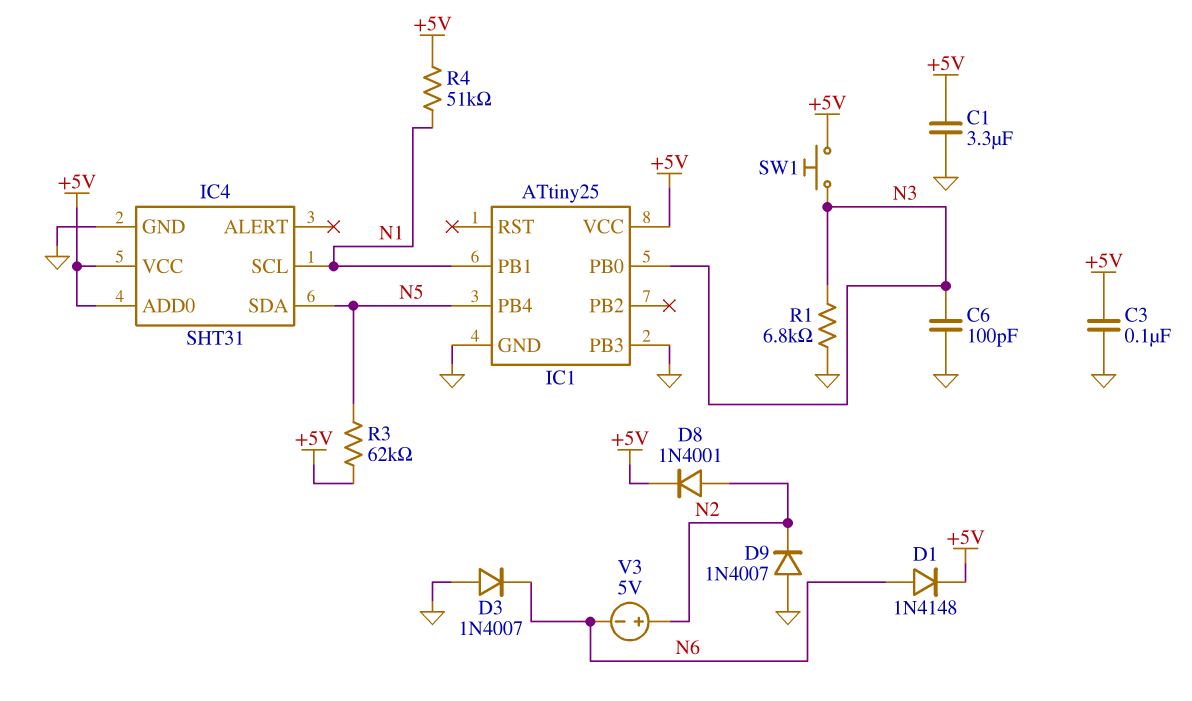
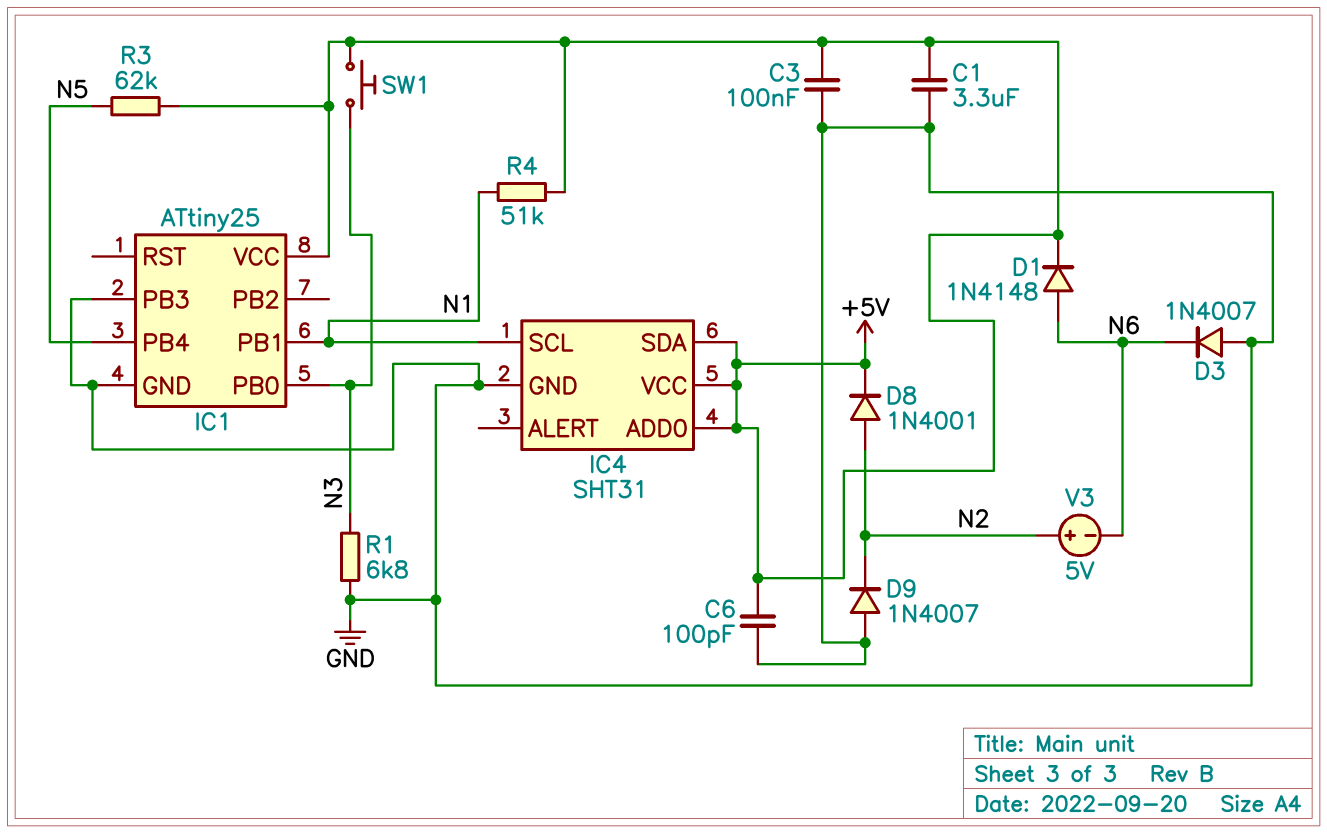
C6: 100pF (GND, N3) -> 100pF (+5V, GND)
IC4 pin SDA: N5 -> +5V

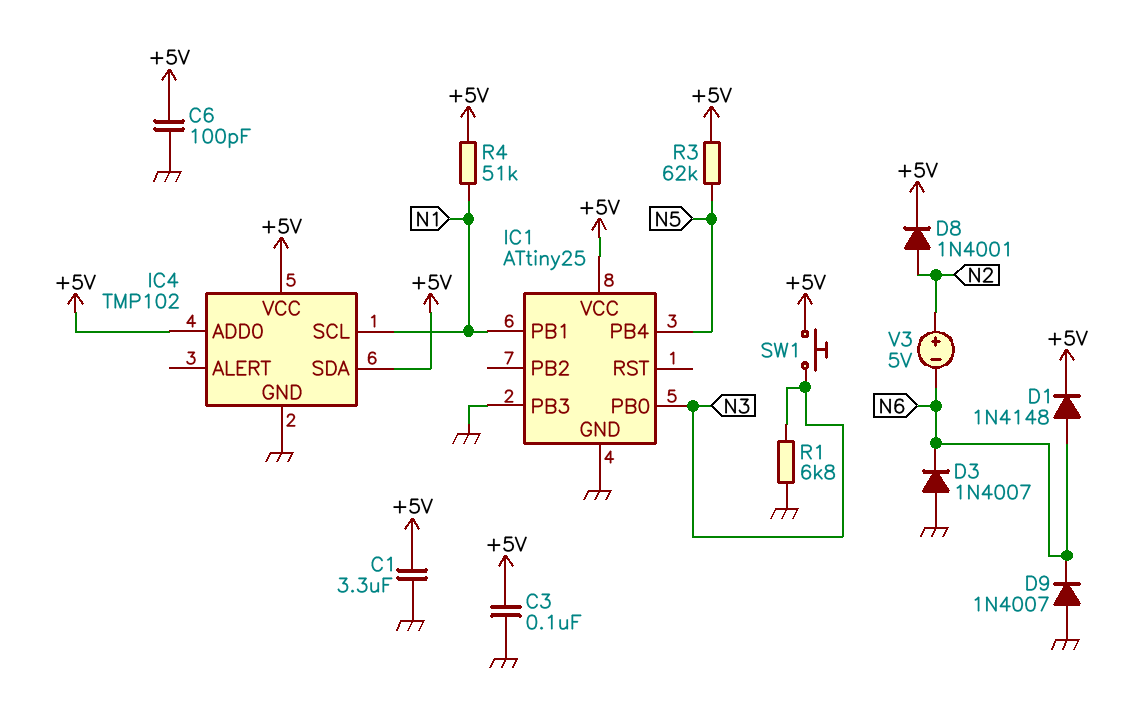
D9: diode 1N4007 (A GND, K N2) -> diode 1N4007 (A GND, K N6)
IC4: SHT31 -> TMP102

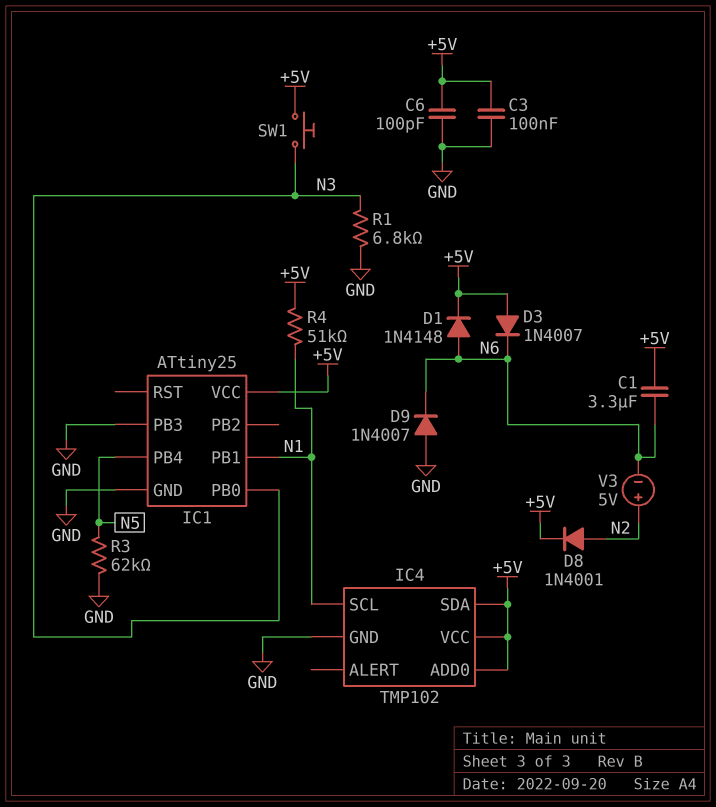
C1: 3.3uF (+5V, GND) -> 3.3uF (+5V, N6)
D3: diode 1N4007 (A GND, K N6) -> diode 1N4007 (A +5V, K N6)
R3: 62k (+5V, N5) -> 62k (GND, N5)

